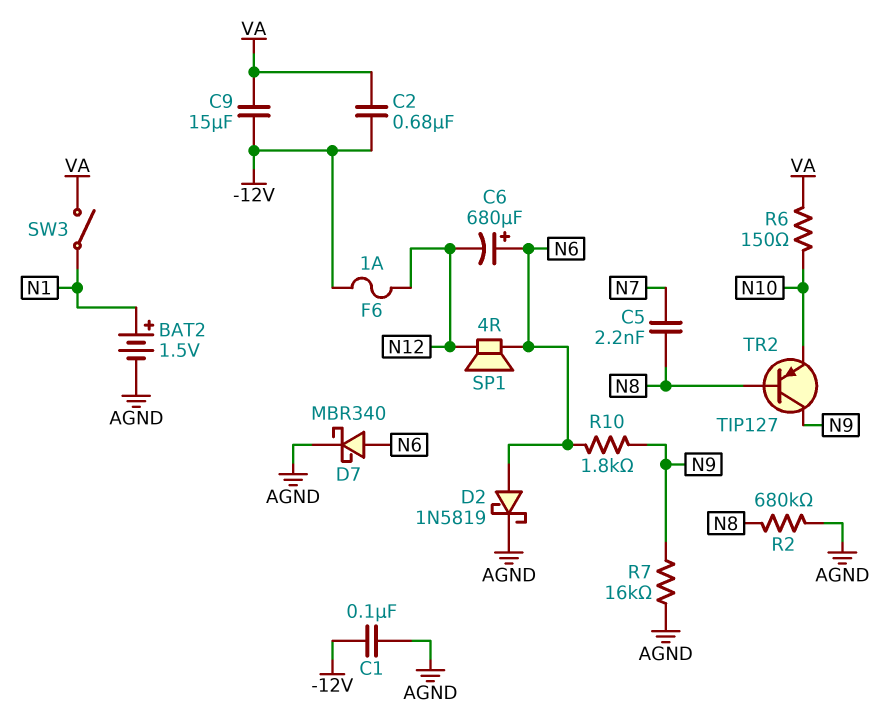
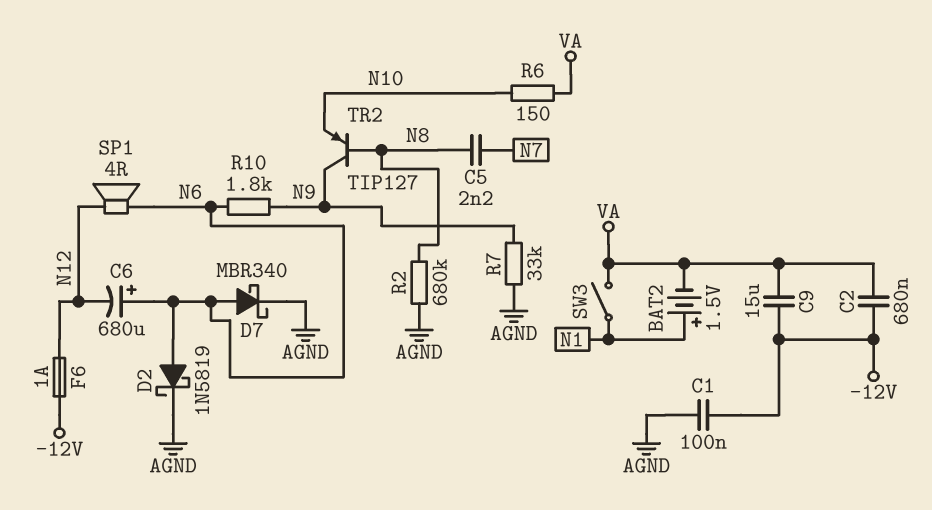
BAT2: 1.5V (plus N1, minus AGND) -> 1.5V (plus N1, minus VA)
R7: 16k (AGND, N9) -> 33k (AGND, N9)

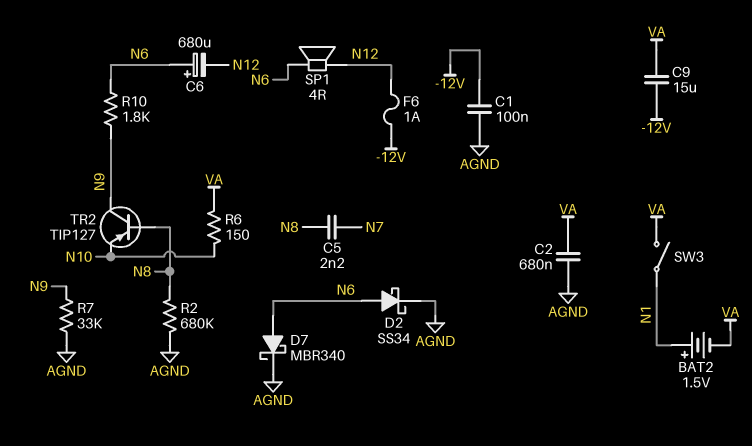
C2: 680nF (-12V, VA) -> 680nF (AGND, VA)
D2: schottky 1N5819 (A N6, K AGND) -> schottky SS34 (A N6, K AGND)

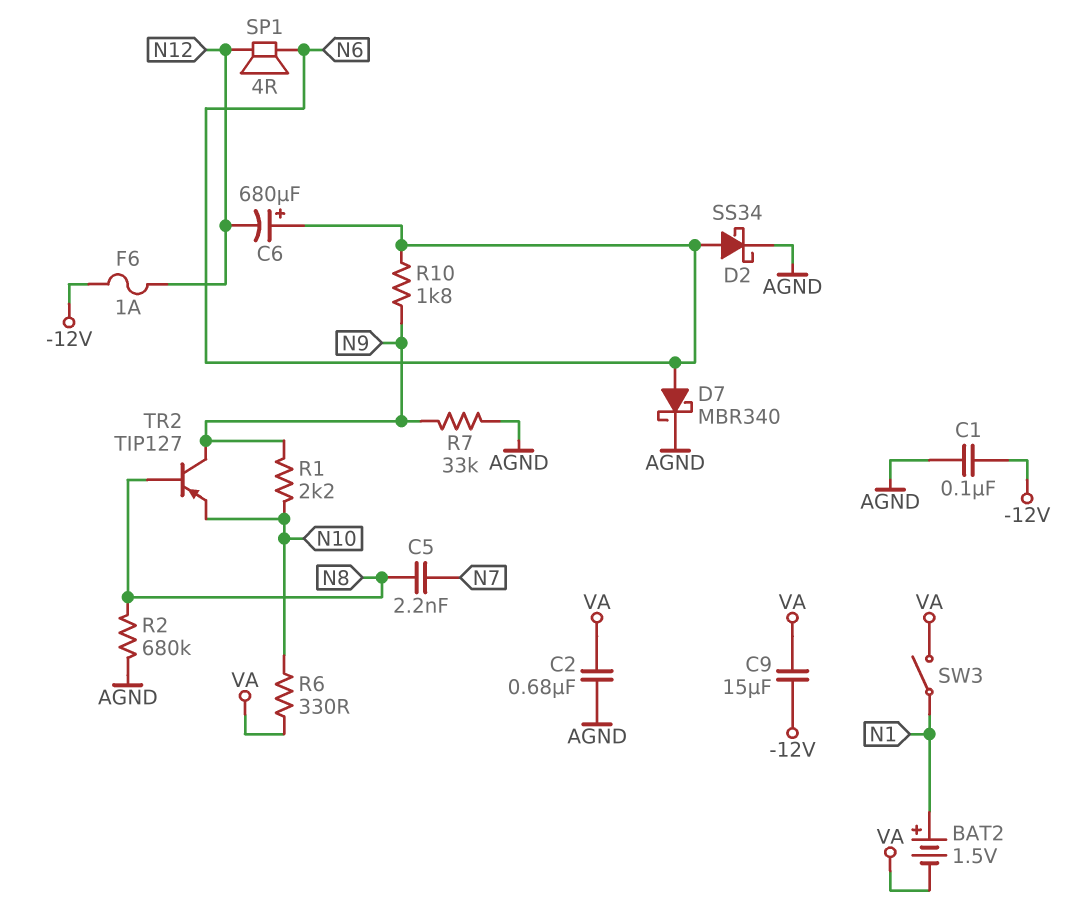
R1: none -> 2.2k (N9, N10)
R6: 150 (N10, VA) -> 330 (N10, VA)

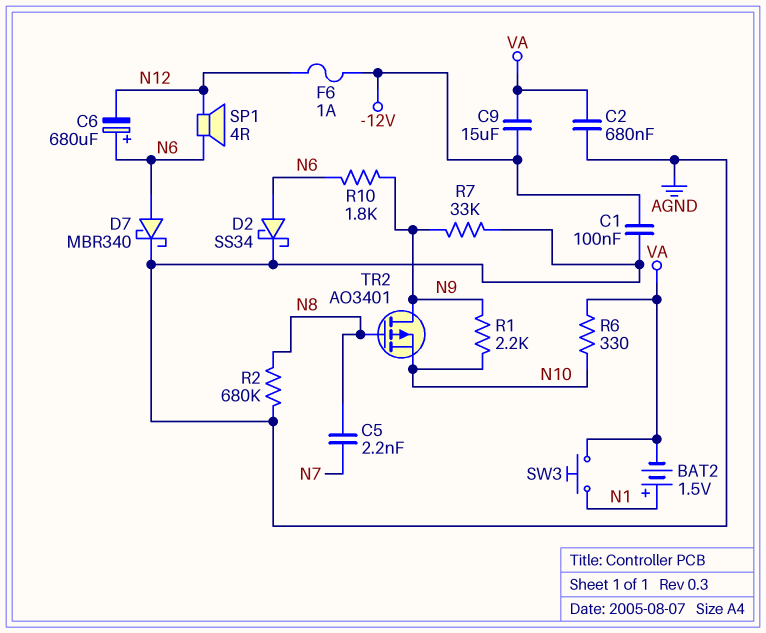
SW3: switch (N1, VA) -> button (N1, VA)
TR2: PNP TIP127 (B N8, C N9, E N10) -> PMOS AO3401 (G N8, D N9, S N10)

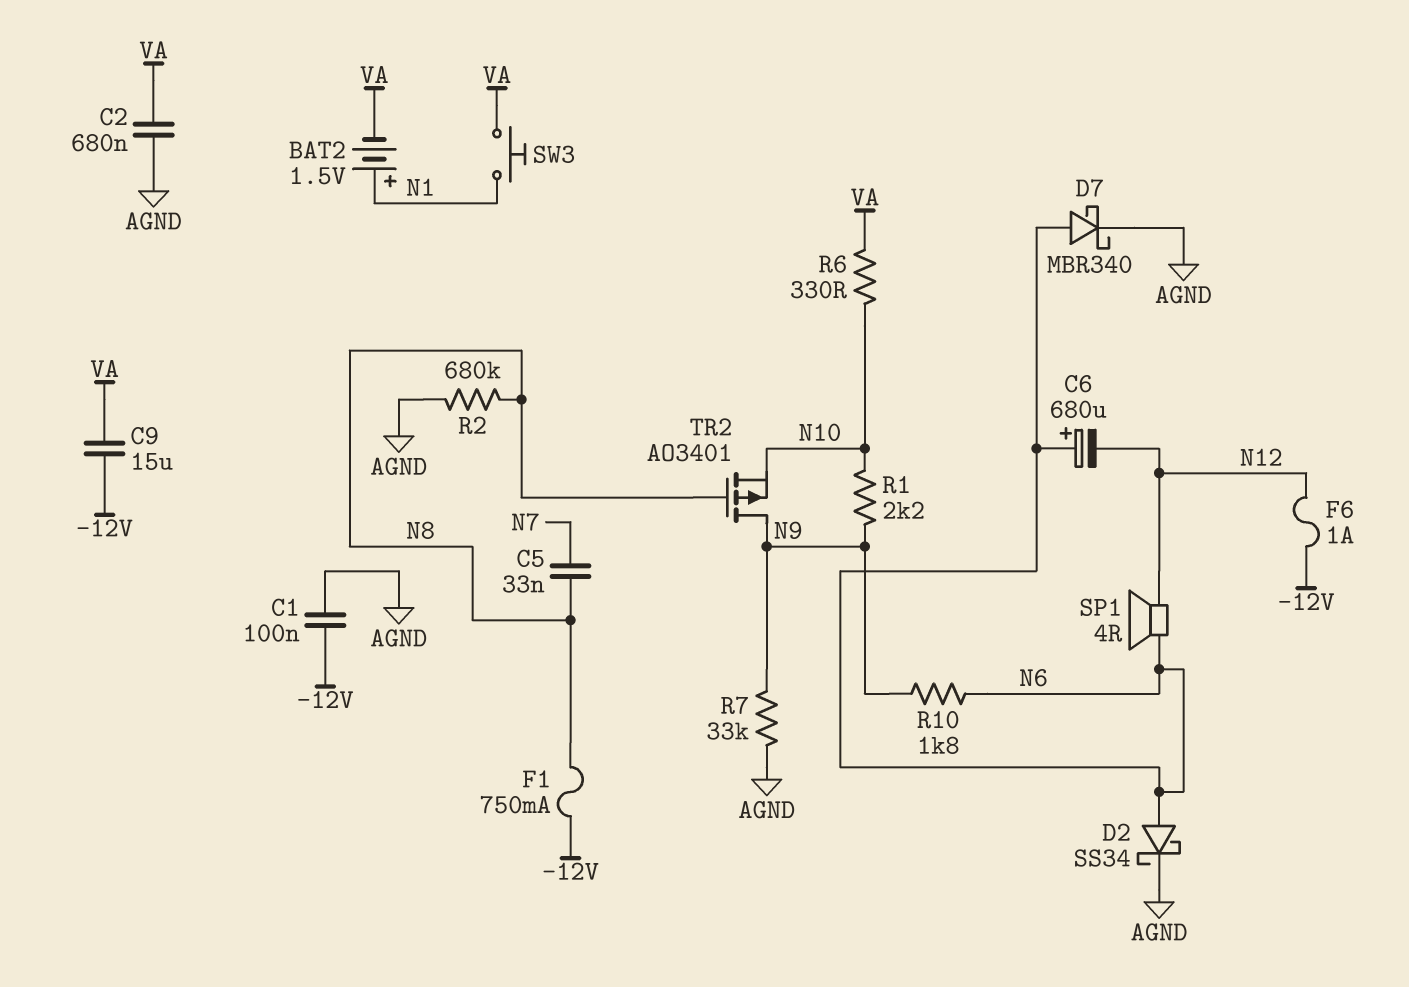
C5: 2.2nF (N7, N8) -> 33nF (N7, N8)
F1: none -> 750mA (-12V, N8)

